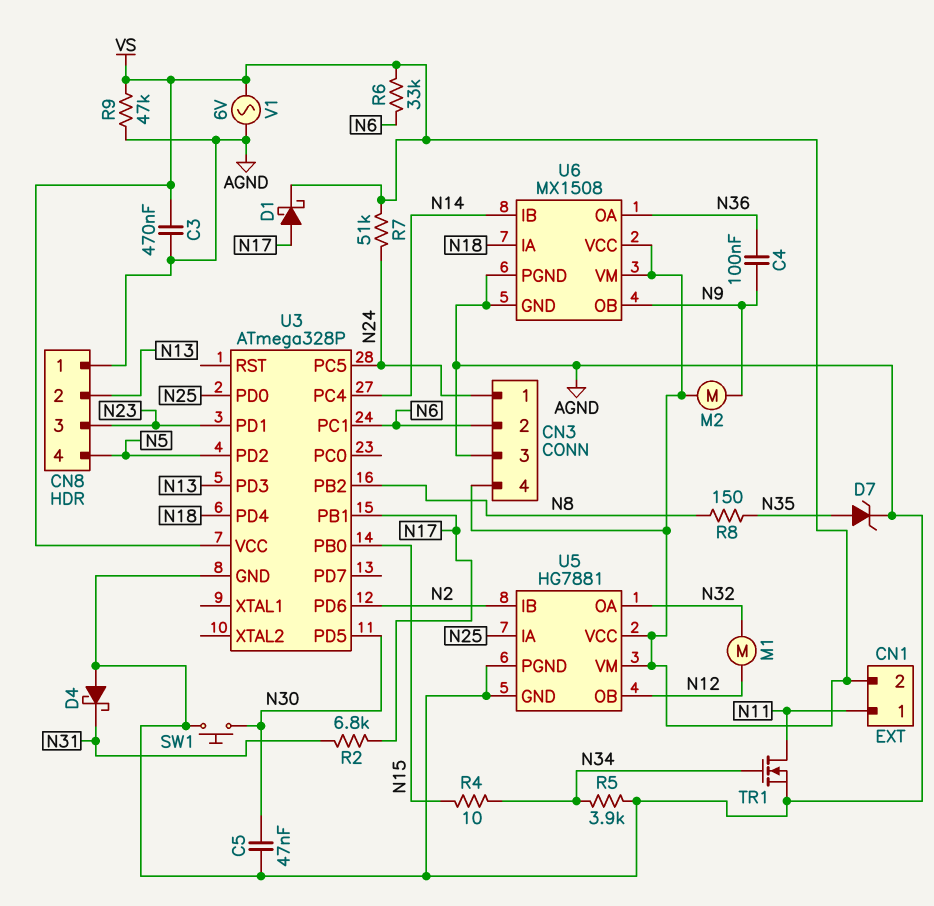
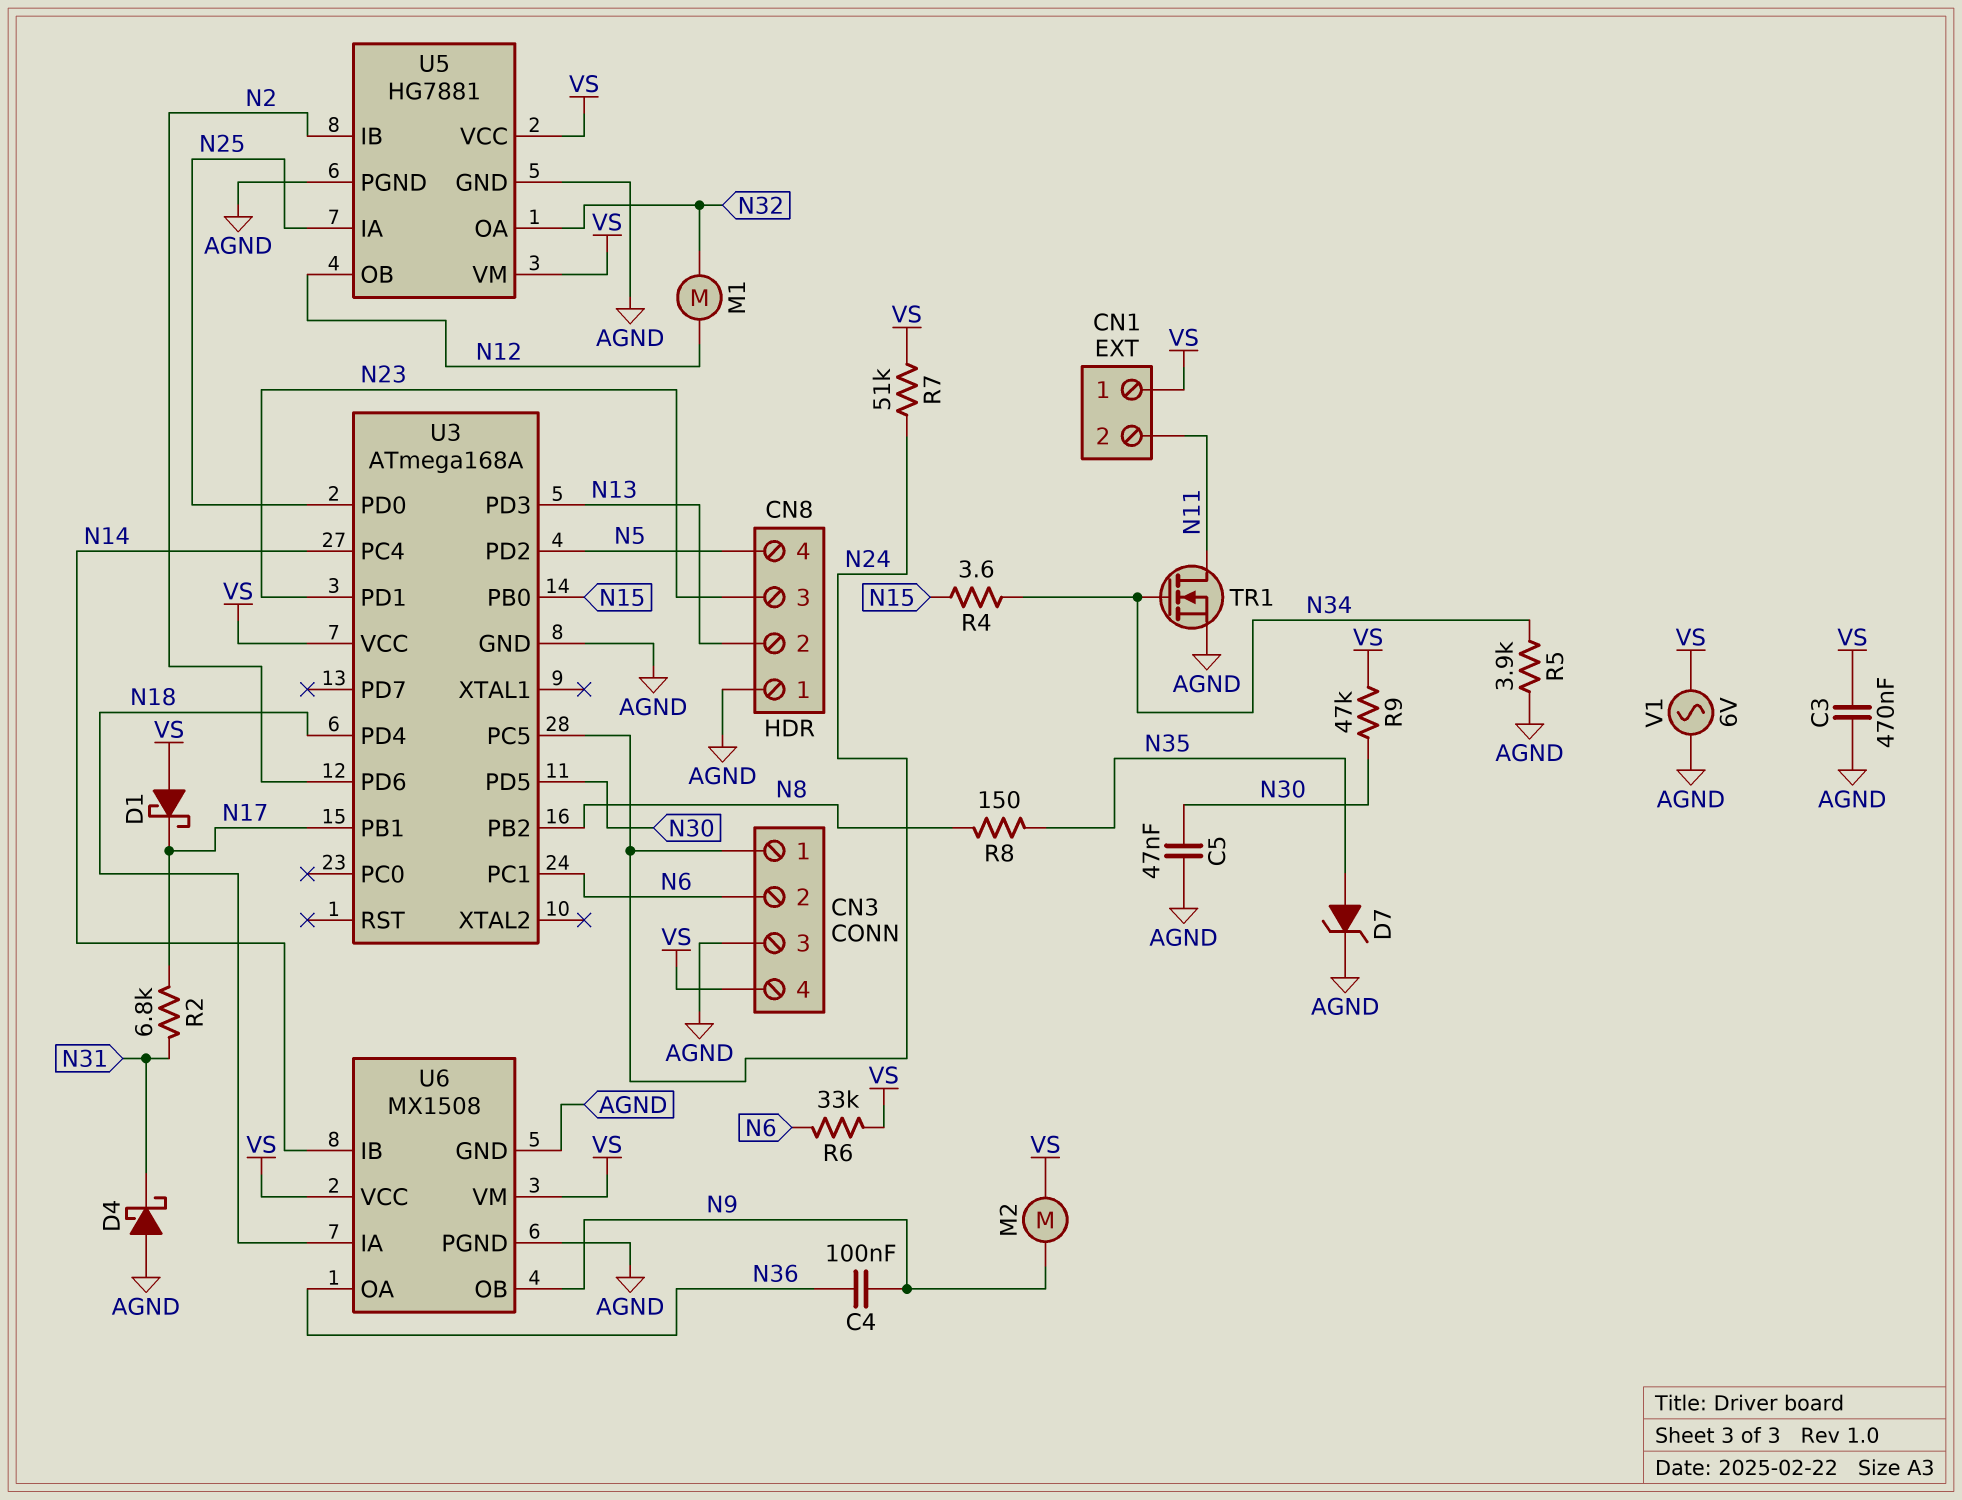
CN1 pin 1: N11 -> VS
CN1 pin 2: VS -> N11
D1: schottky (A N17, K VS) -> schottky (A VS, K N17)
R4: 10 (N15, N34) -> 3.6 (N15, N34)
R9: 47k (AGND, VS) -> 47k (N30, VS)
SW1: button (AGND, N30) -> none
U3: ATmega328P -> ATmega168A

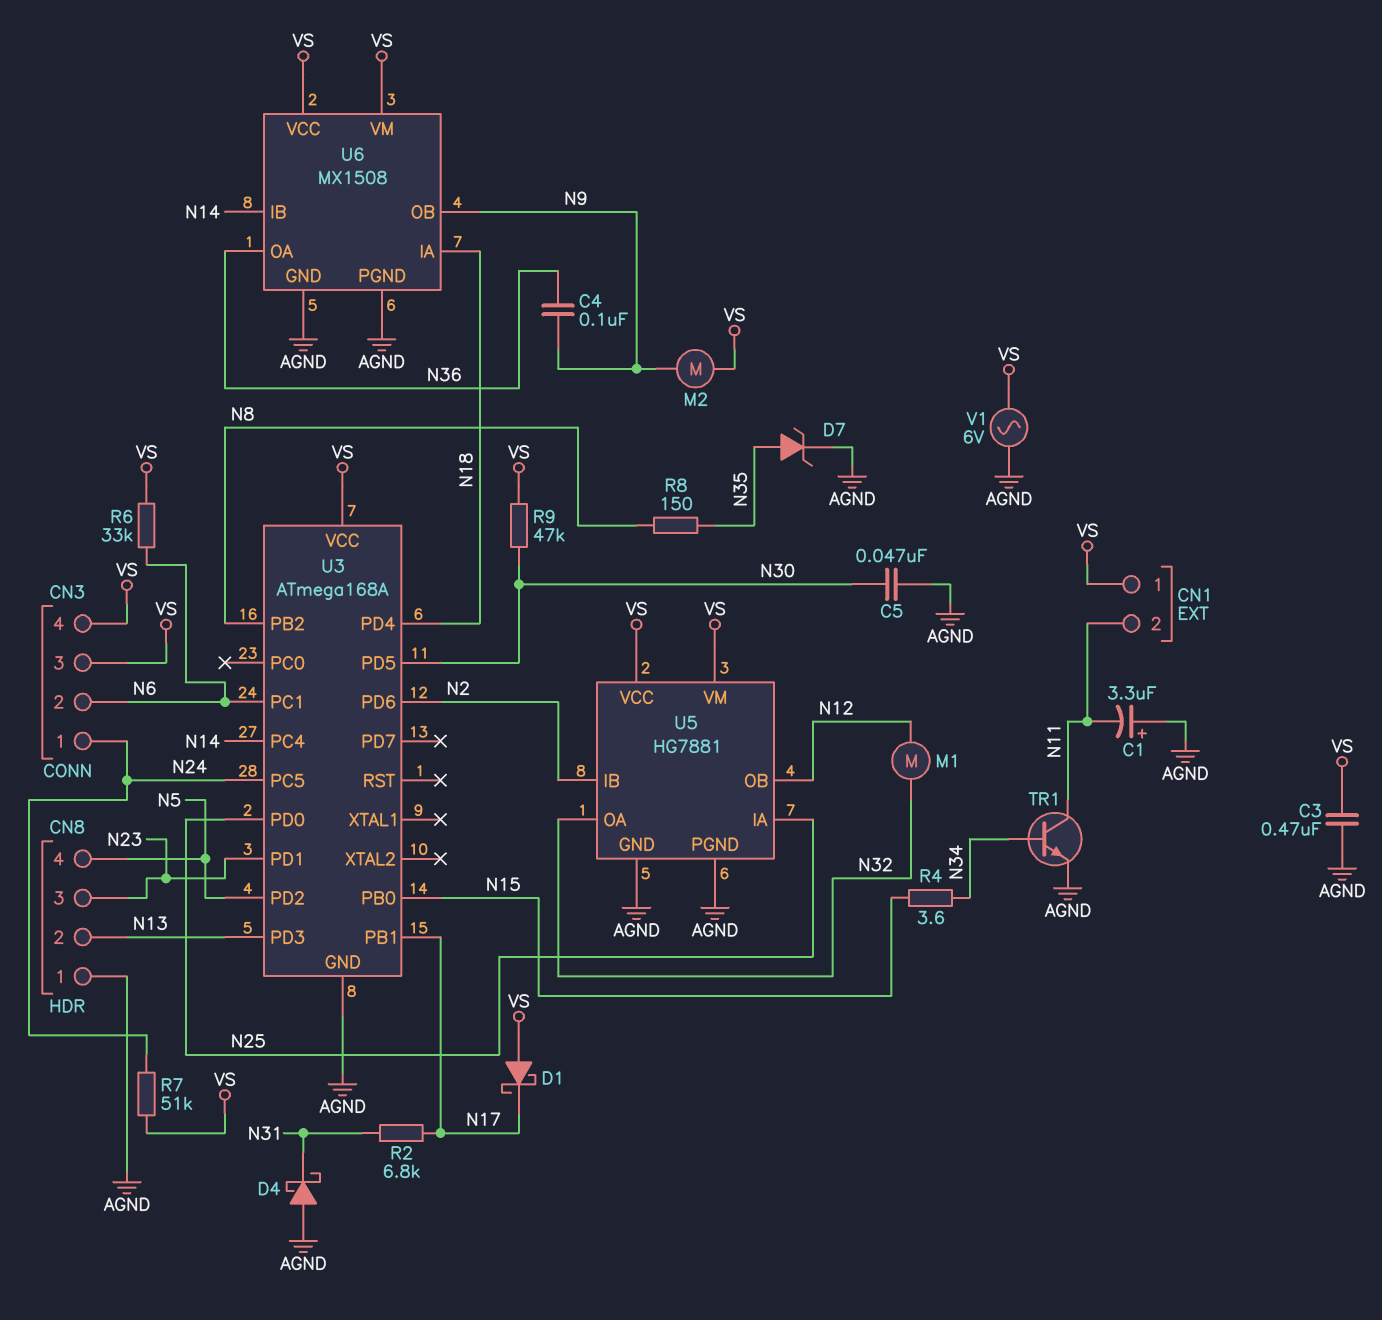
C1: none -> 3.3uF (plus AGND, minus N11)
CN3 pin 3: AGND -> VS
R5: 3.9k (AGND, N34) -> none
TR1: NMOS (G N34, D N11, S AGND) -> NPN (B N34, C N11, E AGND)

